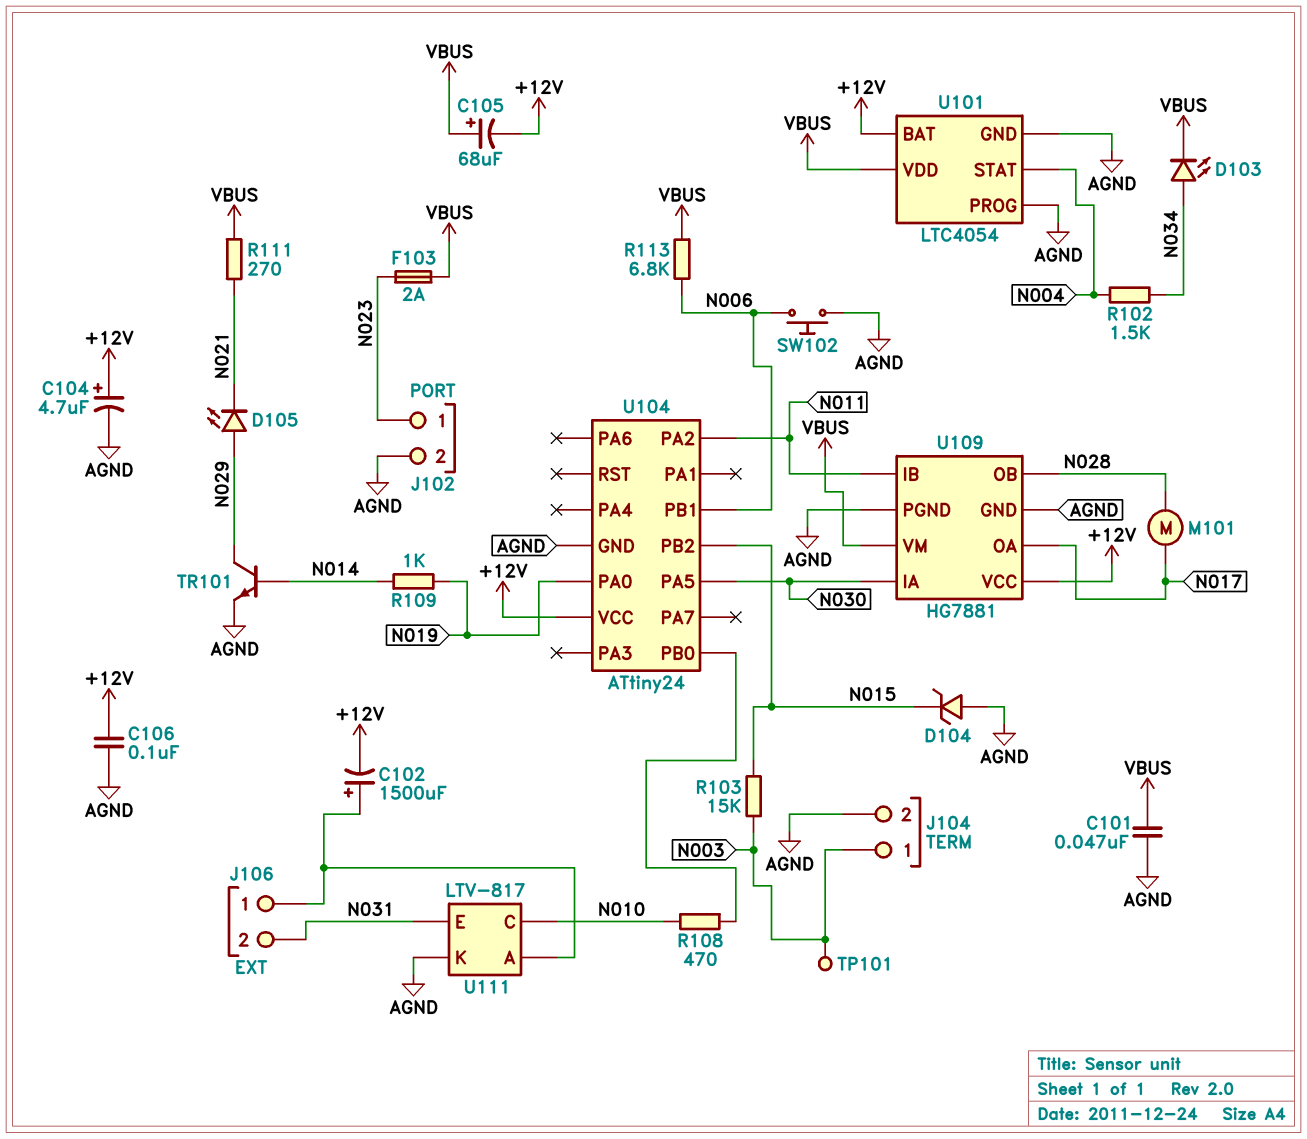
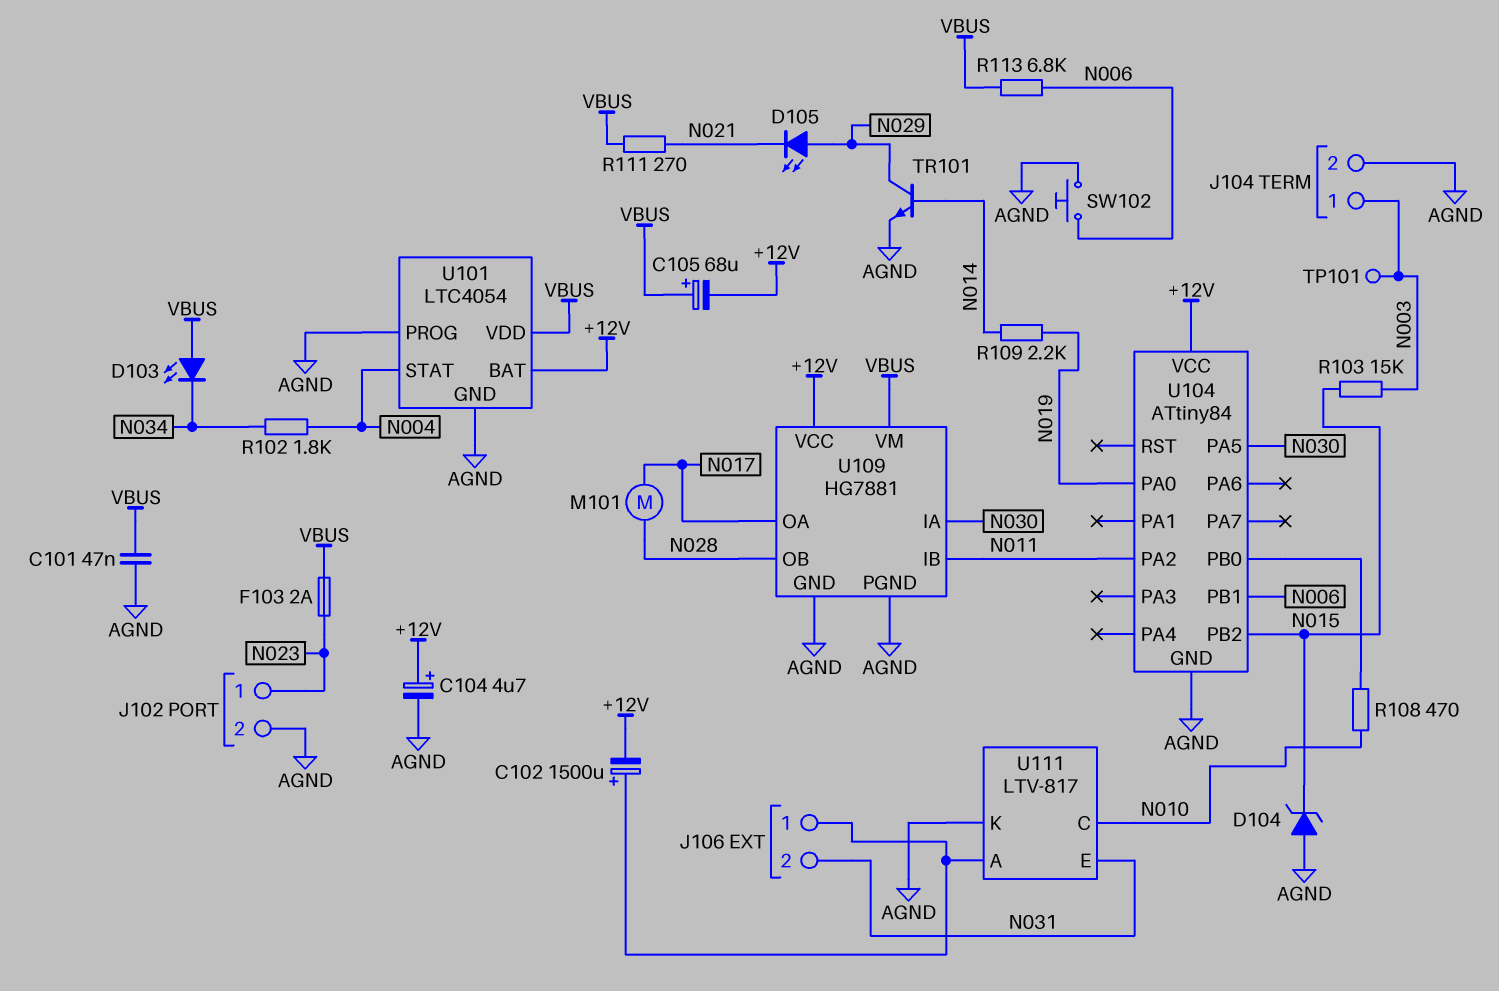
C106: 100nF (+12V, AGND) -> none
D103: LED (A N034, K VBUS) -> LED (A VBUS, K N034)
R102: 1.5k (N004, N034) -> 1.8k (N004, N034)
R109: 1k (N014, N019) -> 2.2k (N014, N019)
U104: ATtiny24 -> ATtiny84

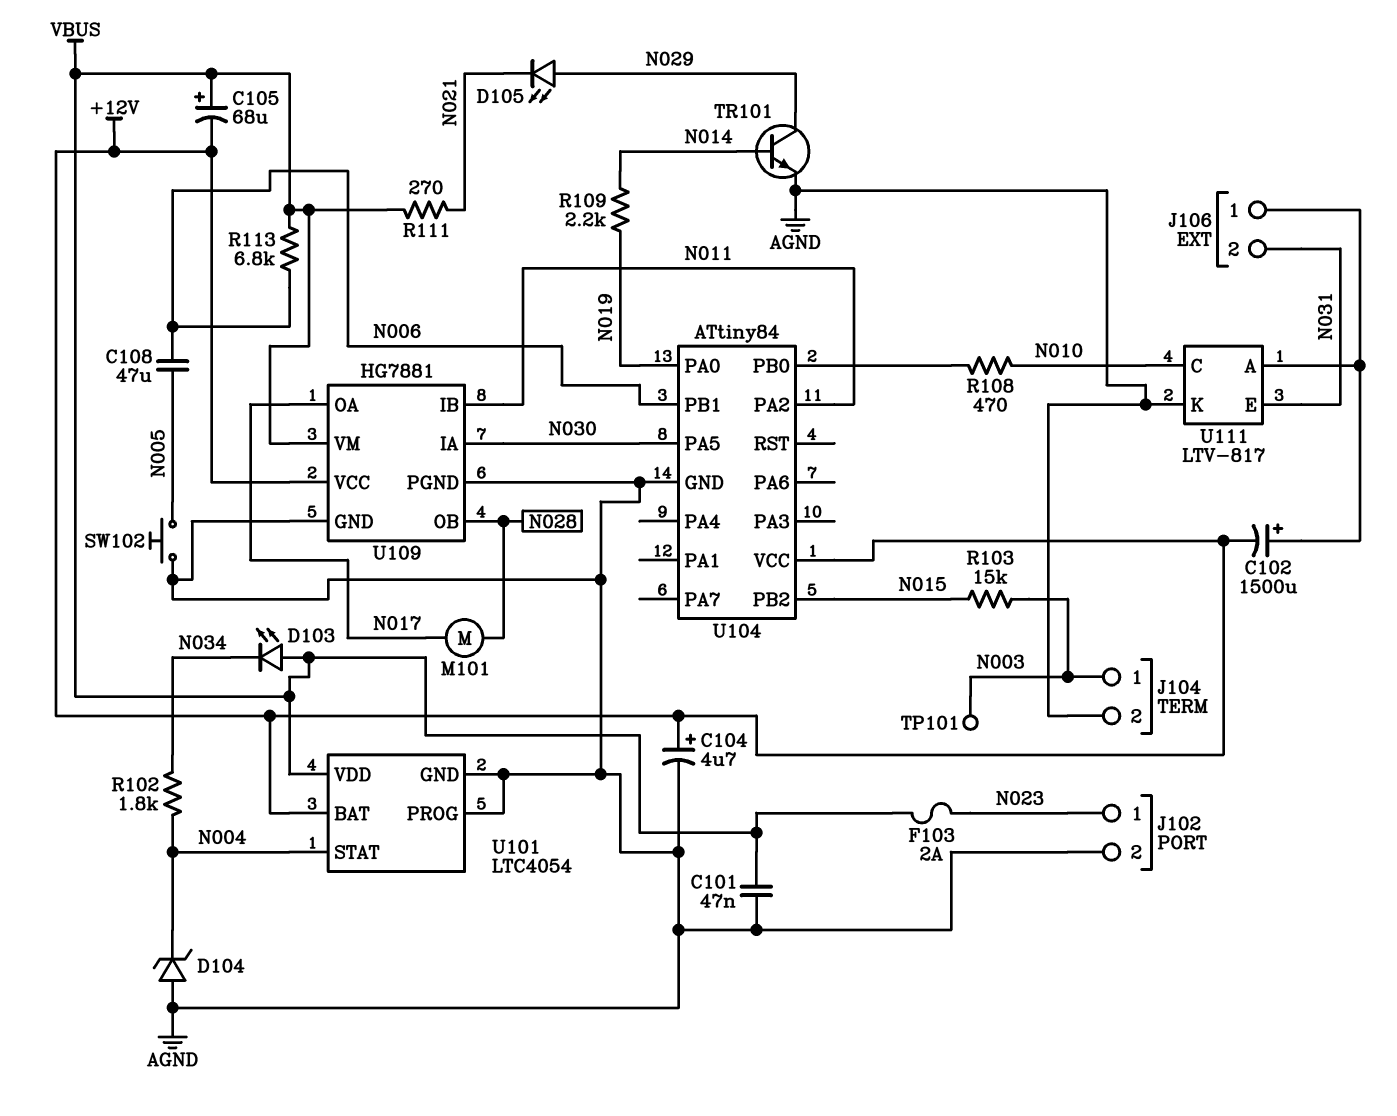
C108: none -> 47uF (N005, N006)
D104: zener (A AGND, K N015) -> zener (A AGND, K N004)
SW102: button (AGND, N006) -> button (AGND, N005)

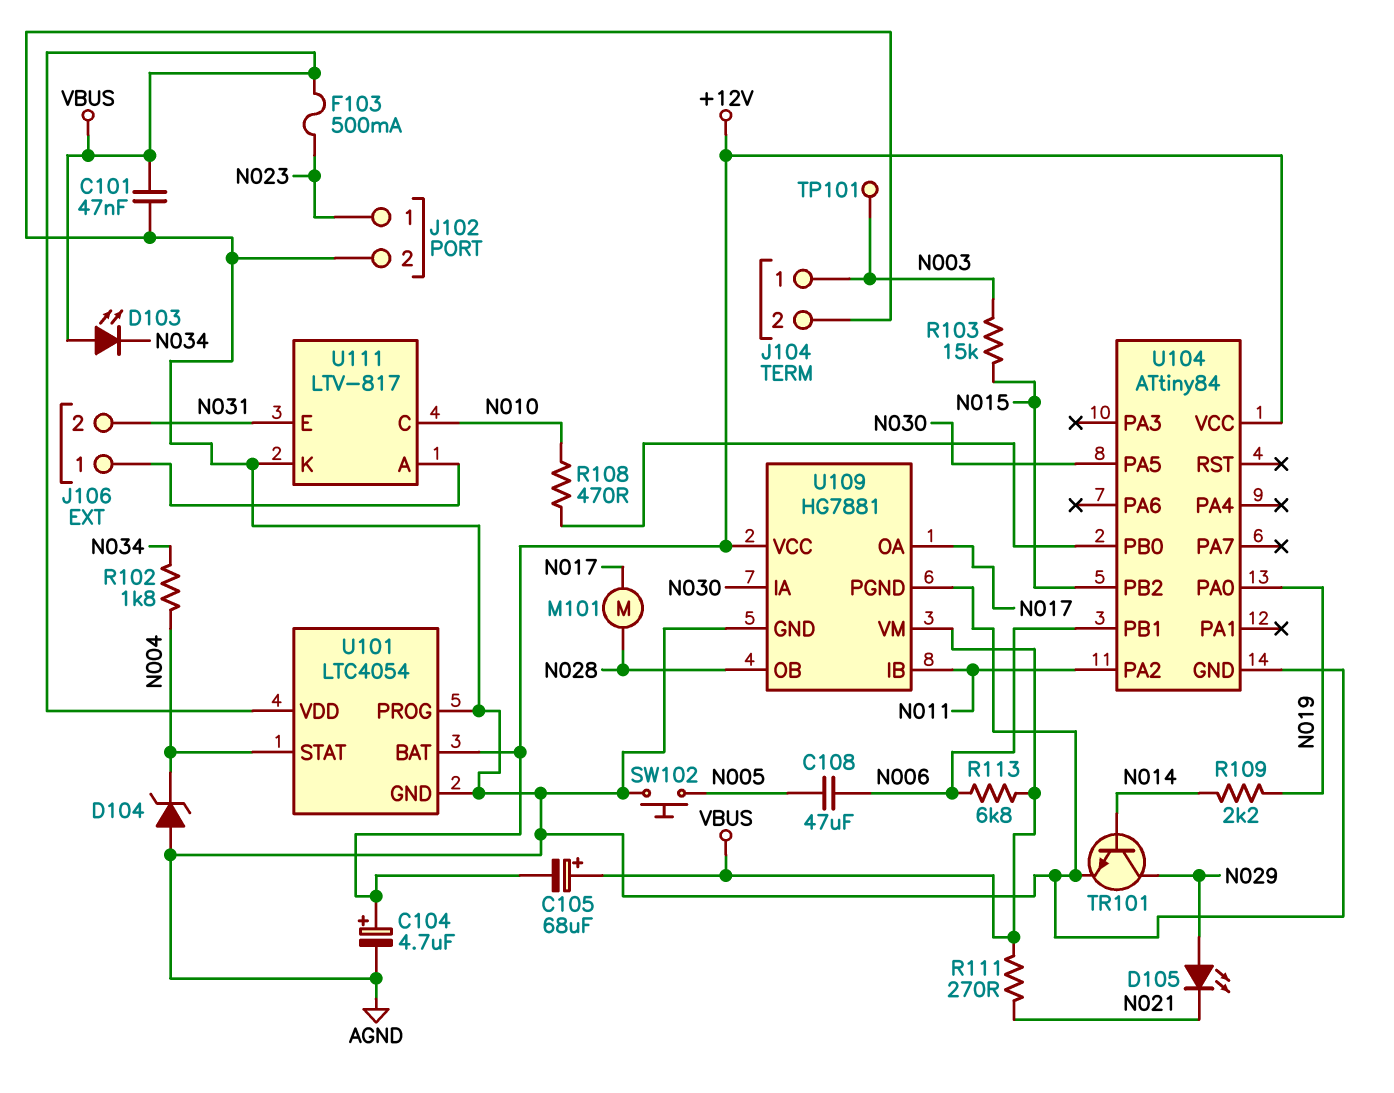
C102: 1500uF (plus J106/1, minus +12V) -> none
F103: 2A (N023, VBUS) -> 500mA (N023, VBUS)

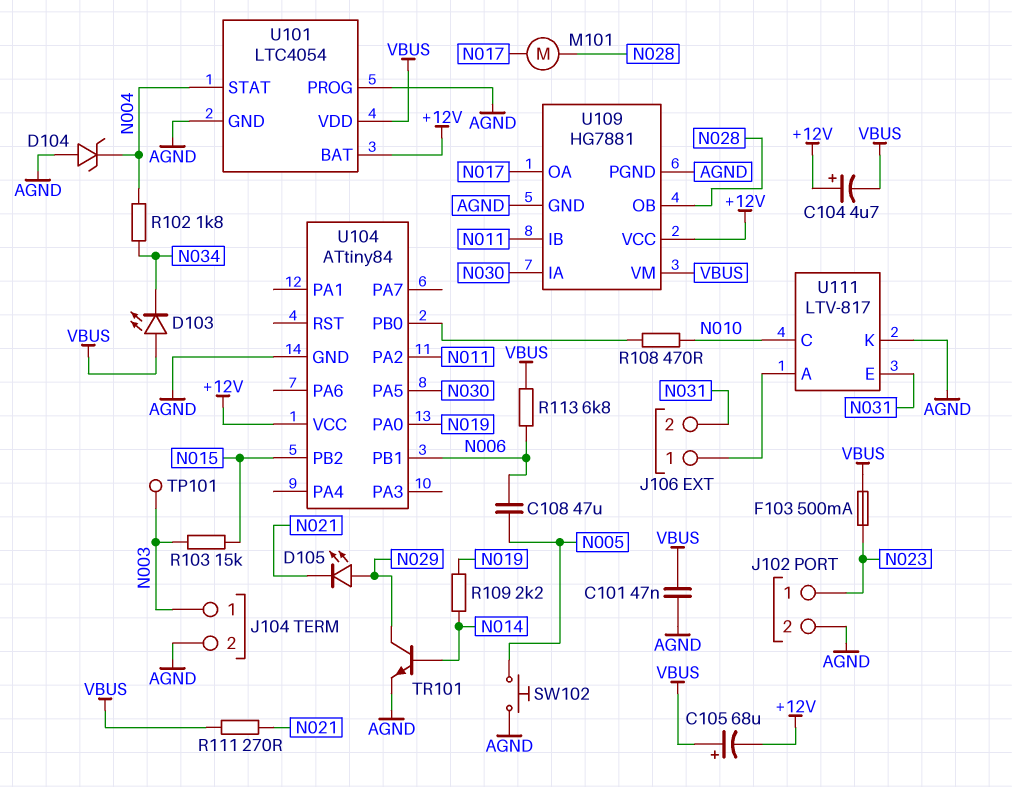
C104: 4.7uF (plus +12V, minus AGND) -> 4.7uF (plus +12V, minus VBUS)

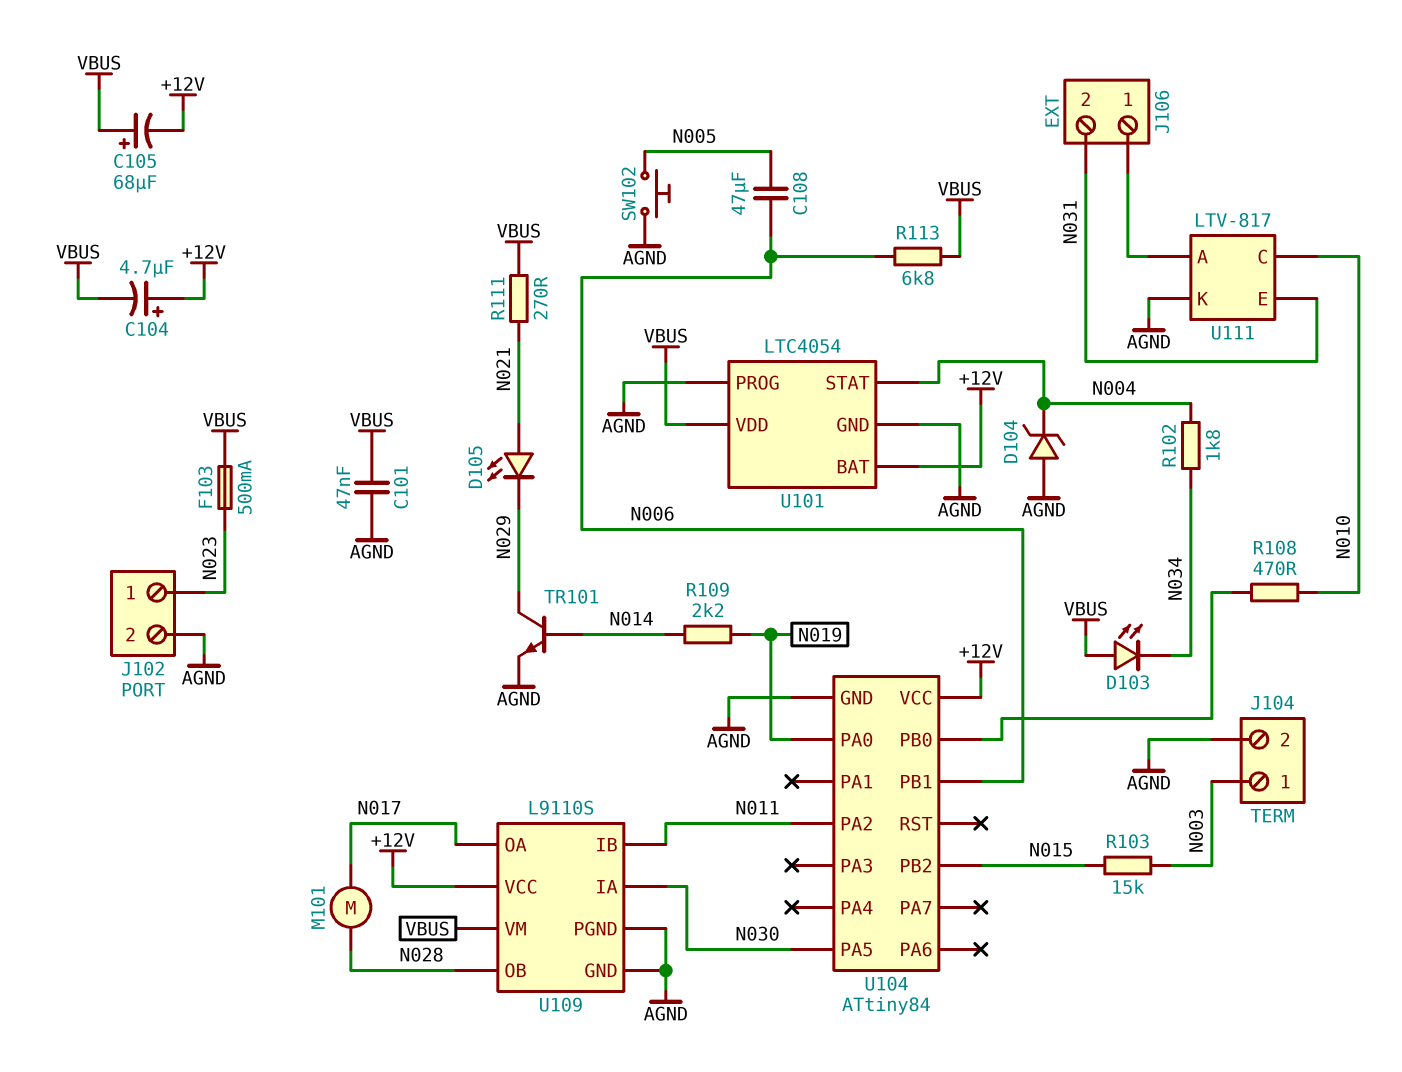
D105: LED (A N029, K N021) -> LED (A N021, K N029)
TP101: test point (N003) -> none
U109: HG7881 -> L9110S

